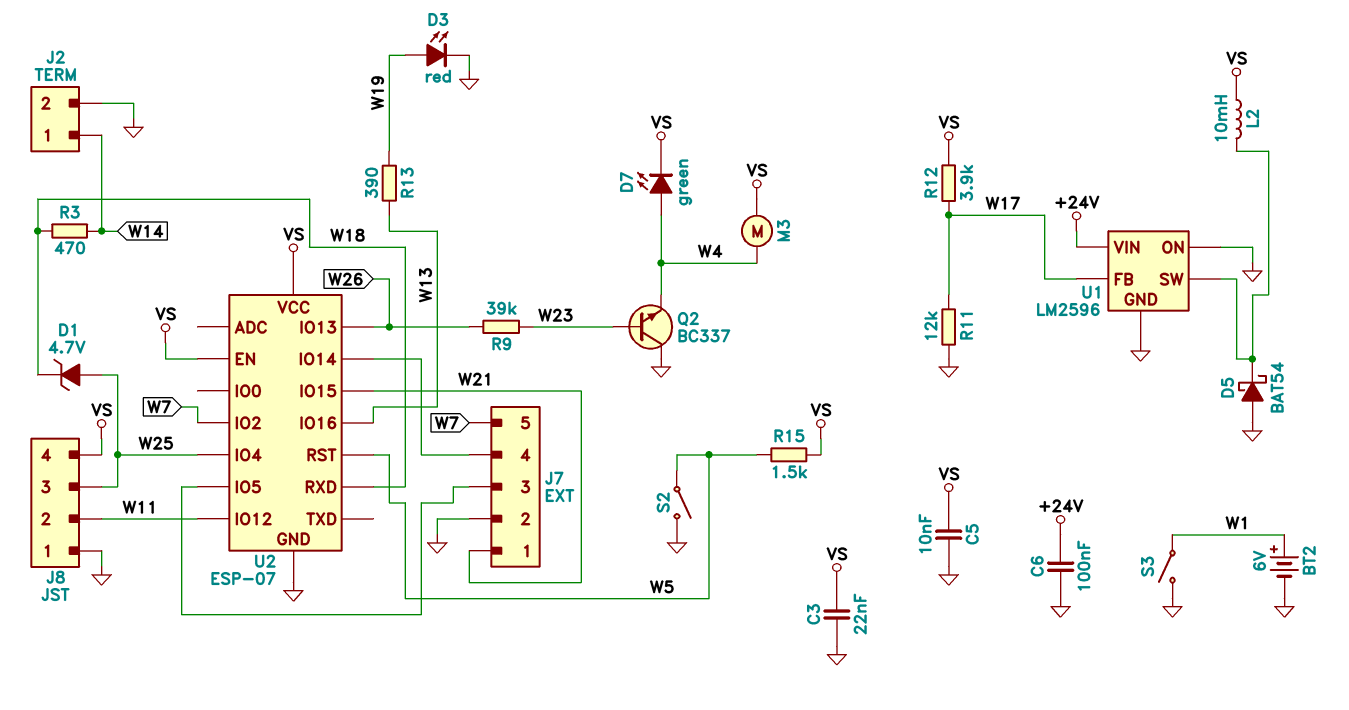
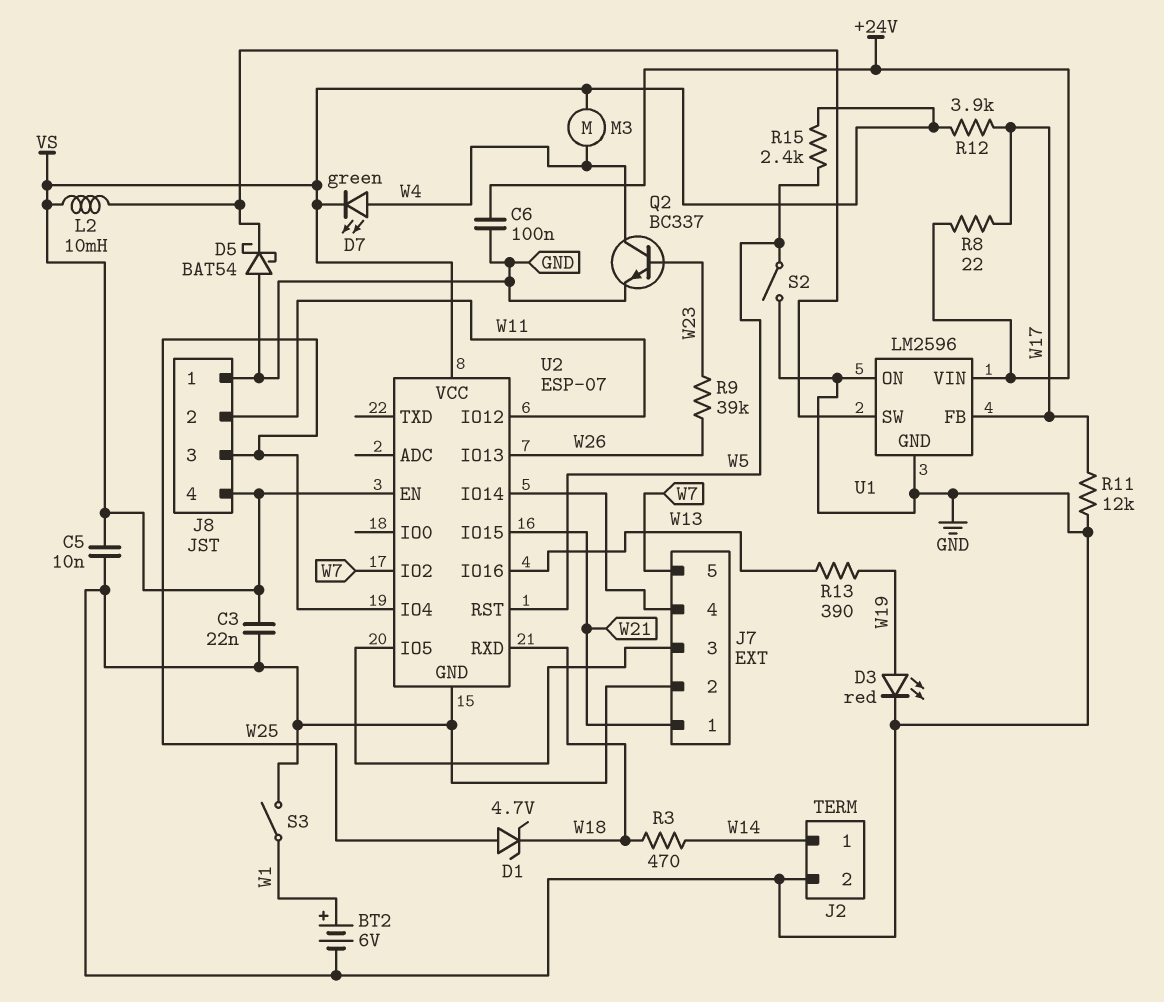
Q2: NPN BC337 (B W23, C GND, E W4) -> NPN BC337 (B W23, C W4, E GND)
R8: none -> 22 (+24V, W17)
R15: 1.5k (VS, W5) -> 2.4k (VS, W5)

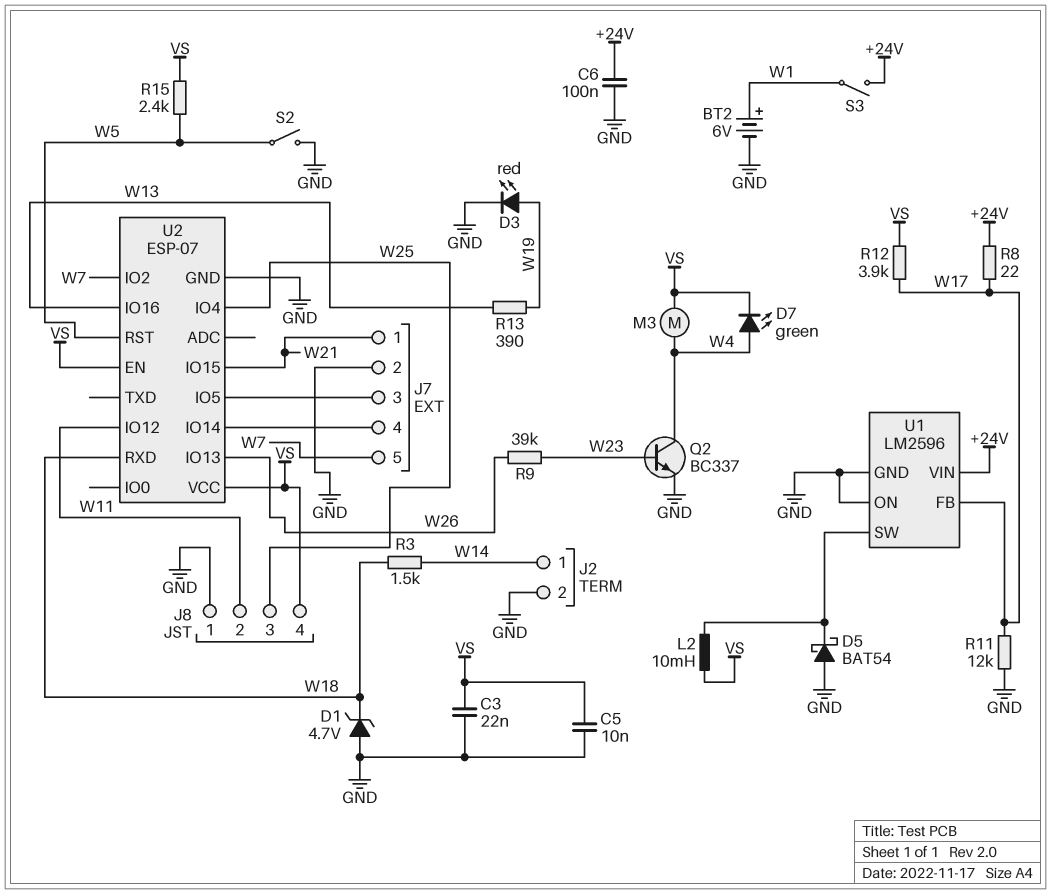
D1: zener 4.7V (A W25, K W18) -> zener 4.7V (A GND, K W18)
R3: 470 (W14, W18) -> 1.5k (W14, W18)
S3: switch (GND, W1) -> switch (+24V, W1)

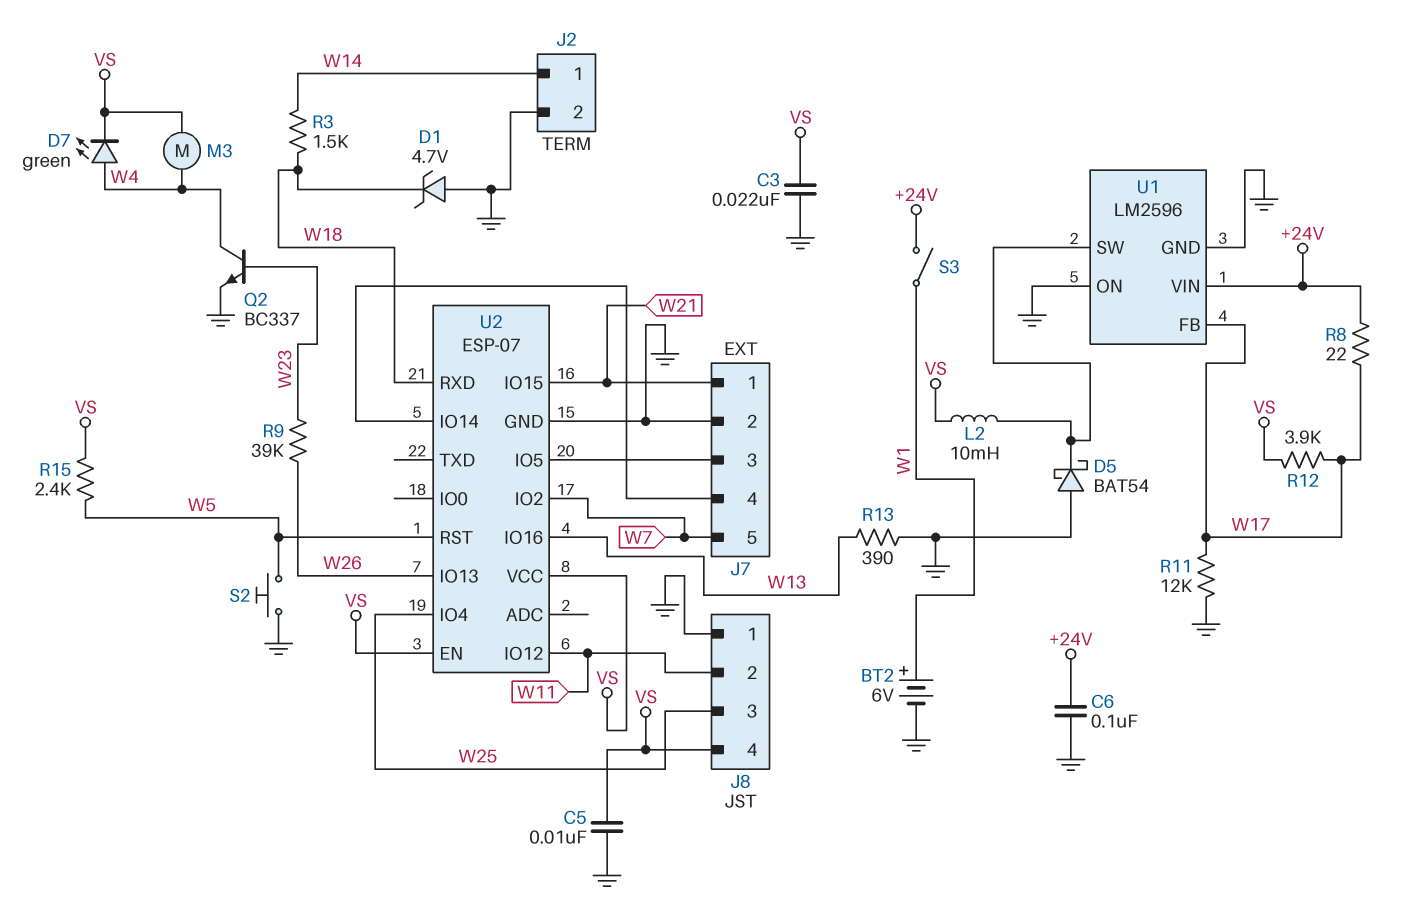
D3: LED red (A W19, K GND) -> none
R13: 390 (W13, W19) -> 390 (GND, W13)
S2: switch (GND, W5) -> button (GND, W5)

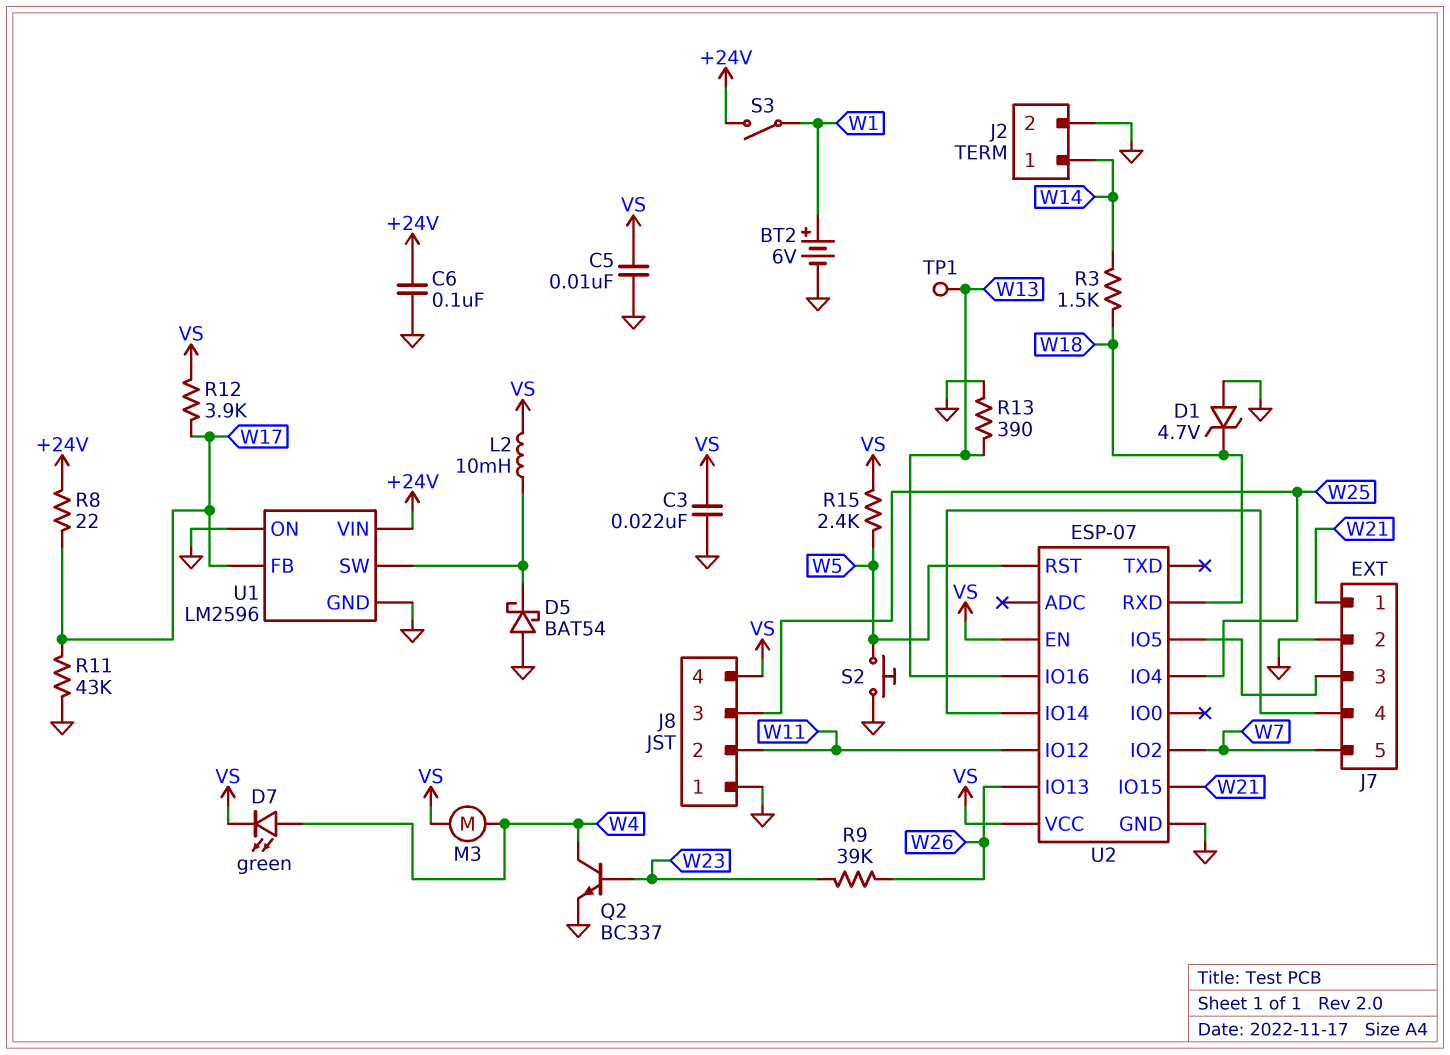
R11: 12k (GND, W17) -> 43k (GND, W17)
TP1: none -> test point (W13)

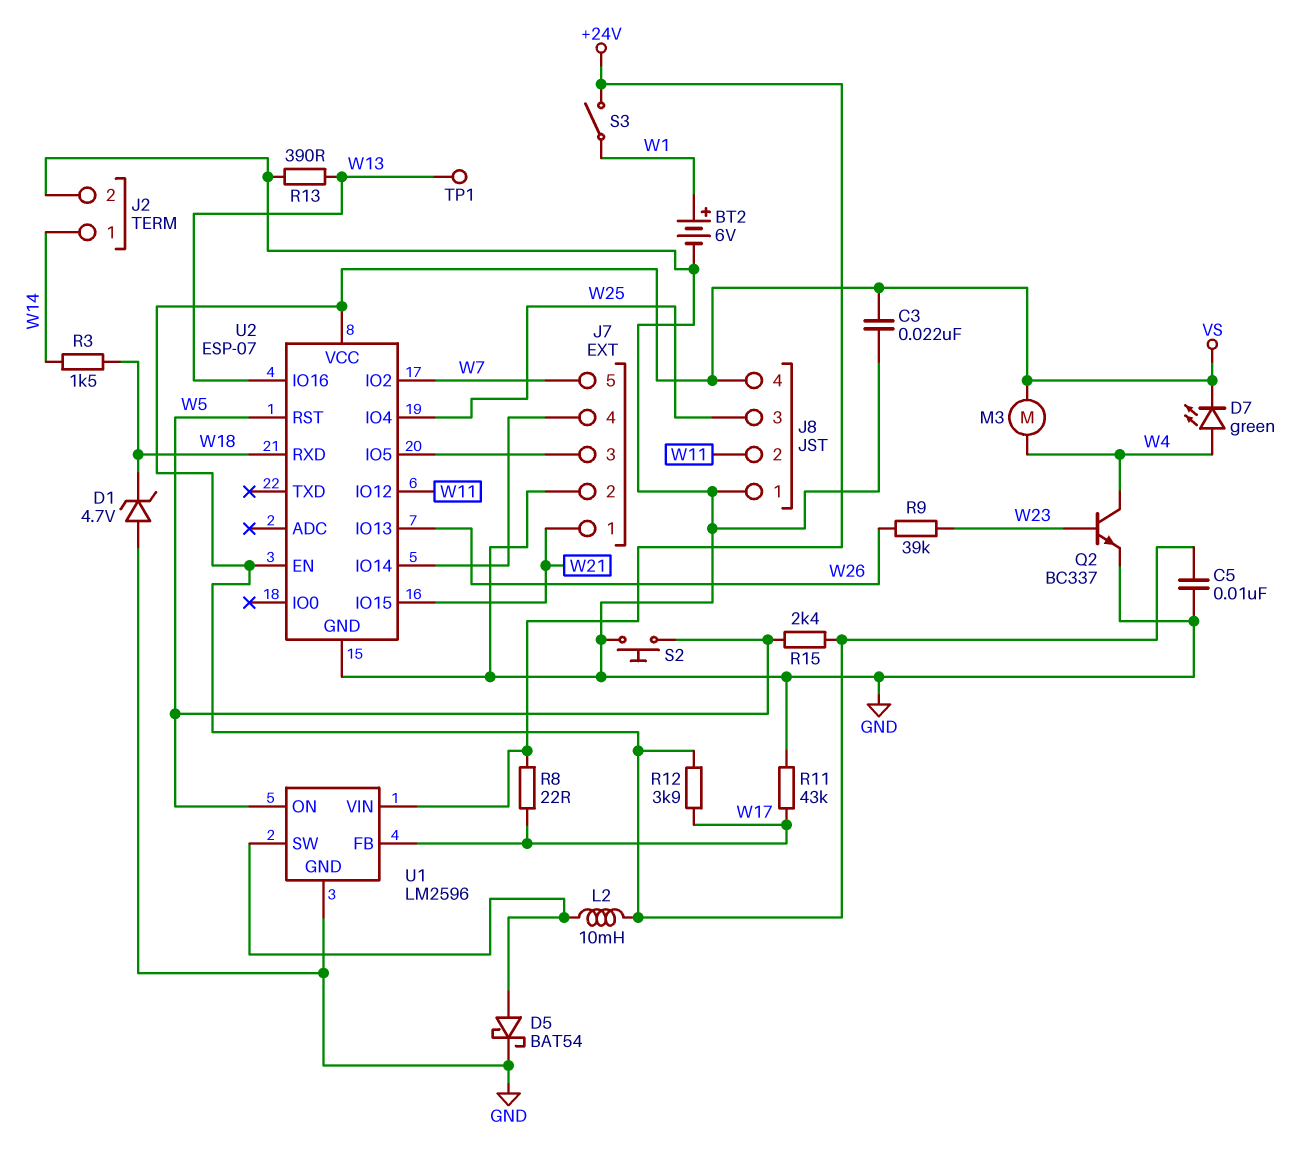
C6: 100nF (+24V, GND) -> none
D5: schottky BAT54 (A GND, K U1/SW) -> schottky BAT54 (A U1/SW, K GND)
U1 pin ON: GND -> W5

